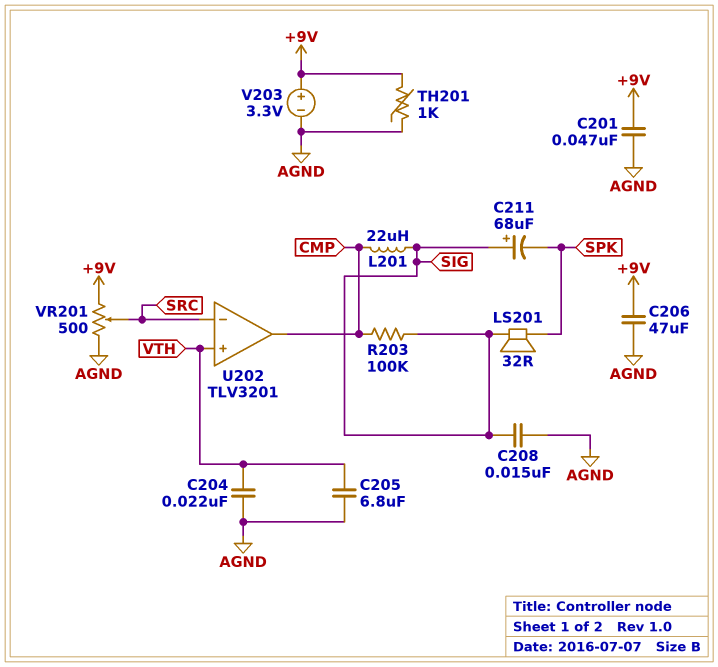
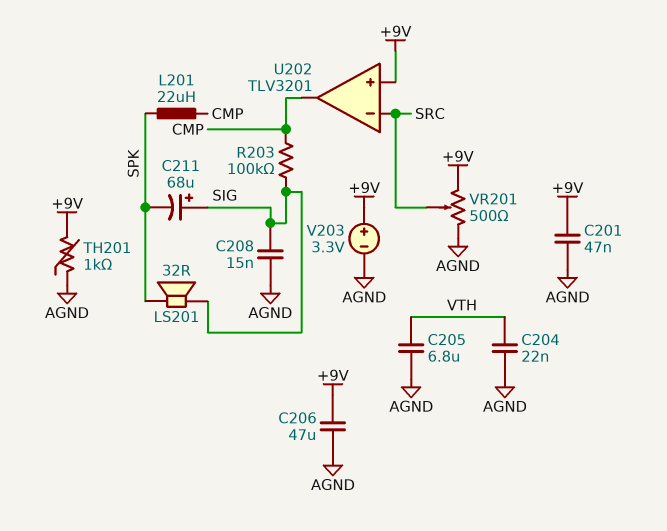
L201: 22uH (CMP, SIG) -> 22uH (CMP, SPK)
U202 pin in+: VTH -> +9V

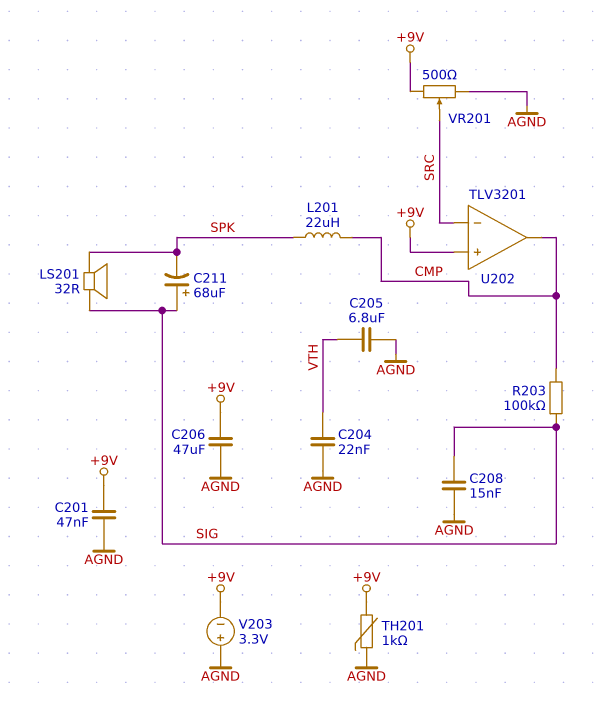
V203: 3.3V (plus +9V, minus AGND) -> 3.3V (plus AGND, minus +9V)

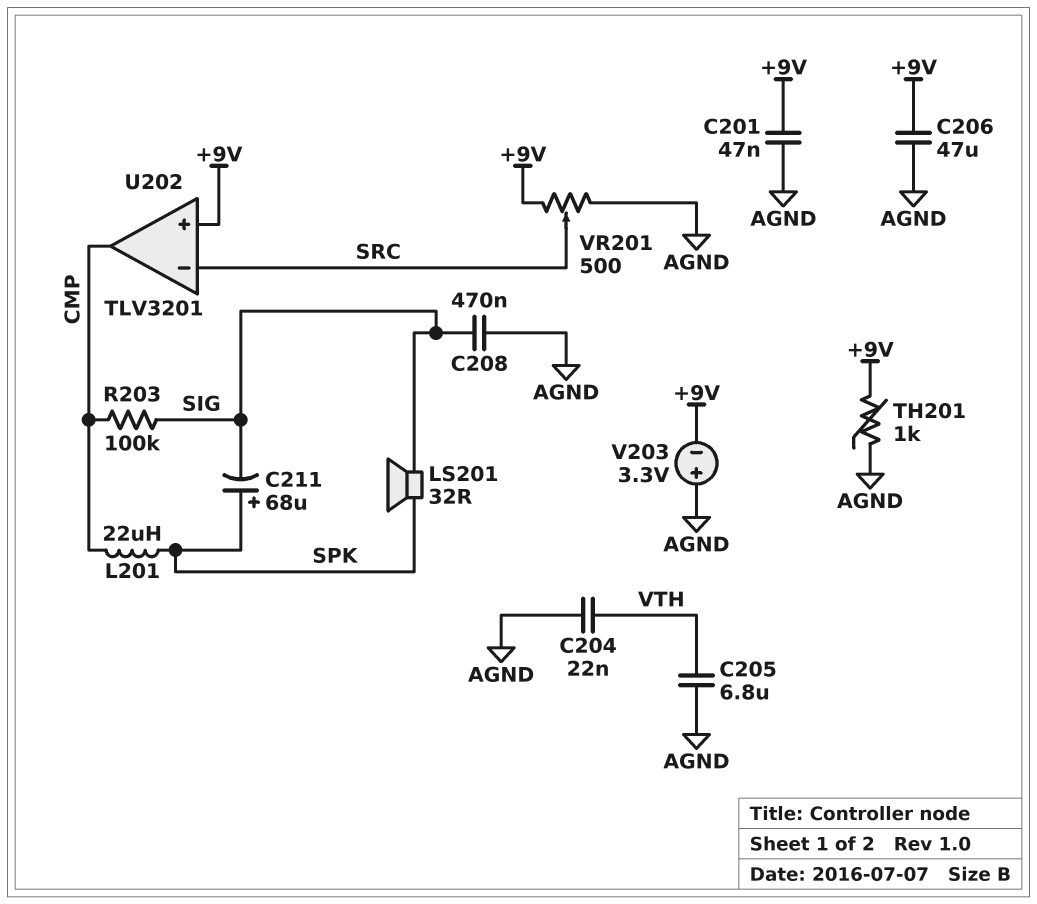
C208: 15nF (AGND, SIG) -> 470nF (AGND, SIG)
C211: 68uF (plus SIG, minus SPK) -> 68uF (plus SPK, minus SIG)

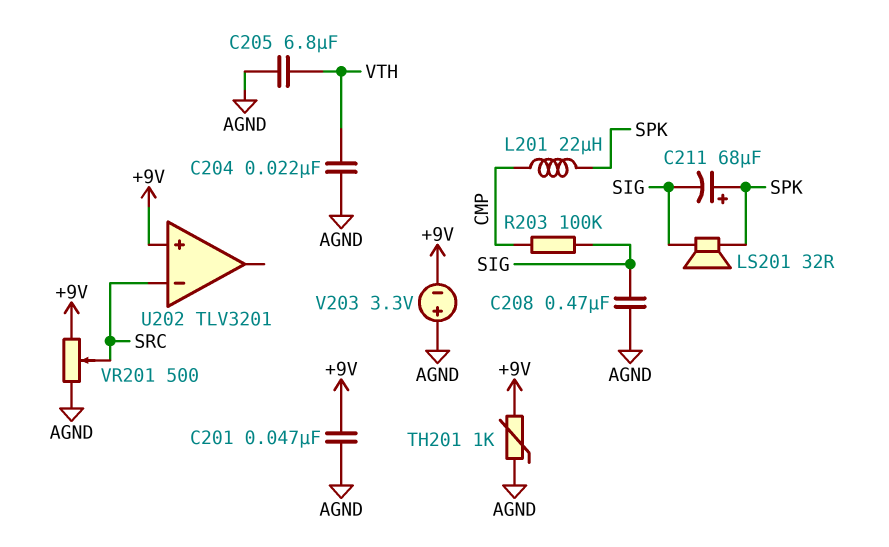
C206: 47uF (+9V, AGND) -> none
U202 pin out: CMP -> none

